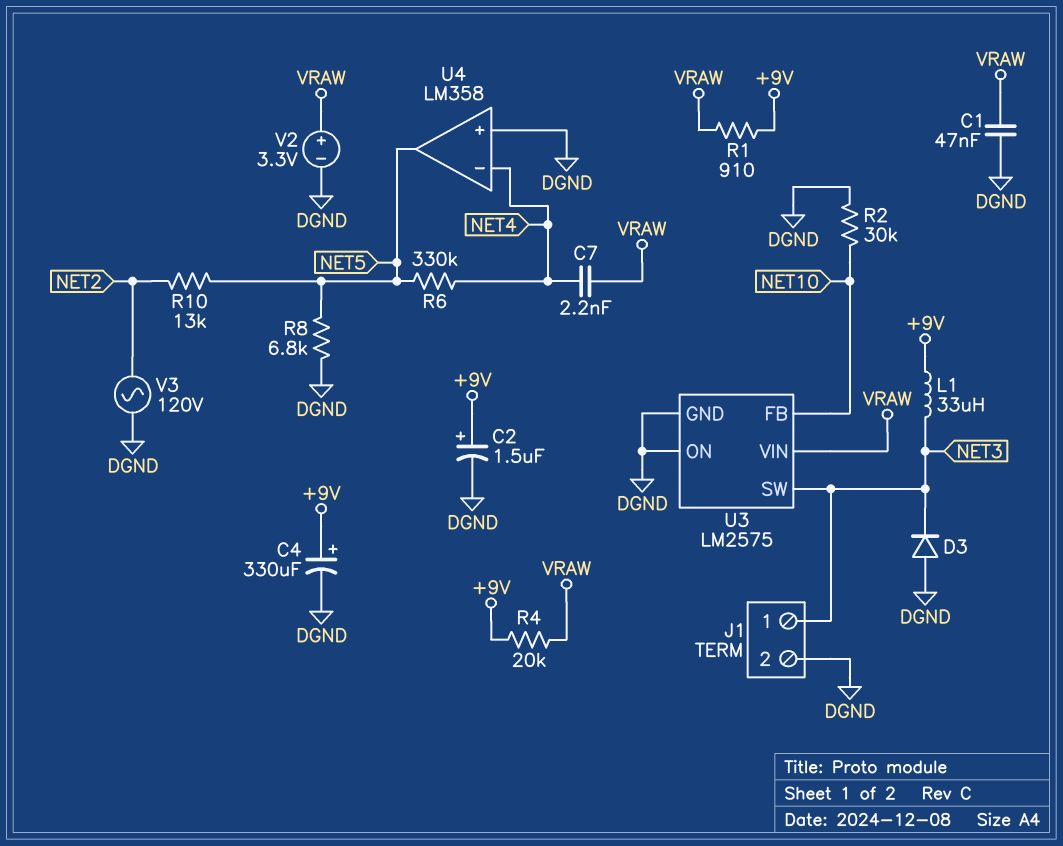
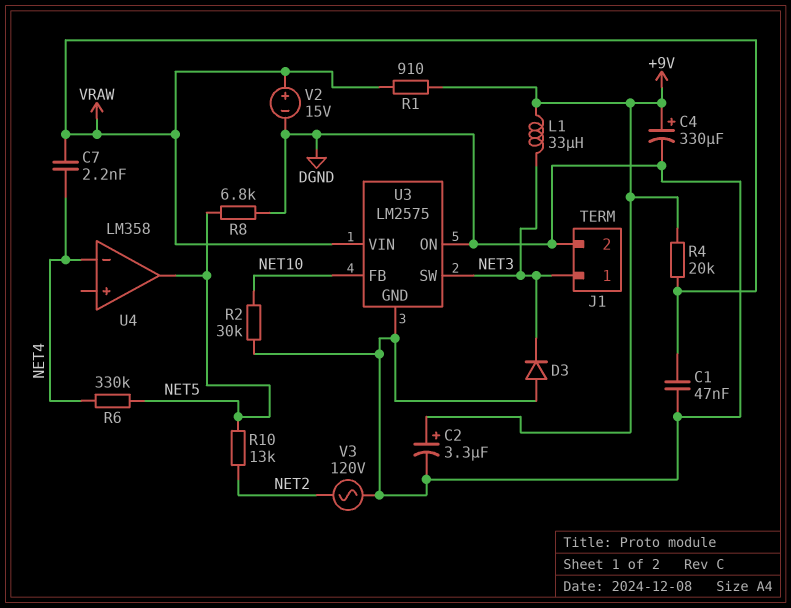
C2: 1.5uF (plus +9V, minus DGND) -> 3.3uF (plus +9V, minus DGND)
U4 pin in+: DGND -> none
V2: 3.3V (plus VRAW, minus DGND) -> 15V (plus VRAW, minus DGND)

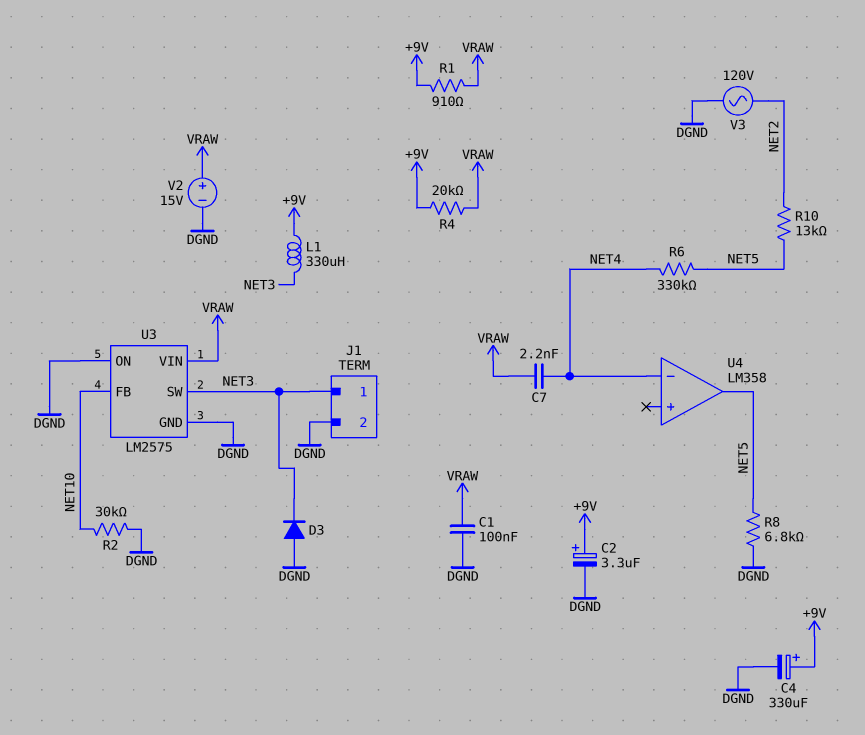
C1: 47nF (DGND, VRAW) -> 100nF (DGND, VRAW)
L1: 33uH (+9V, NET3) -> 330uH (+9V, NET3)

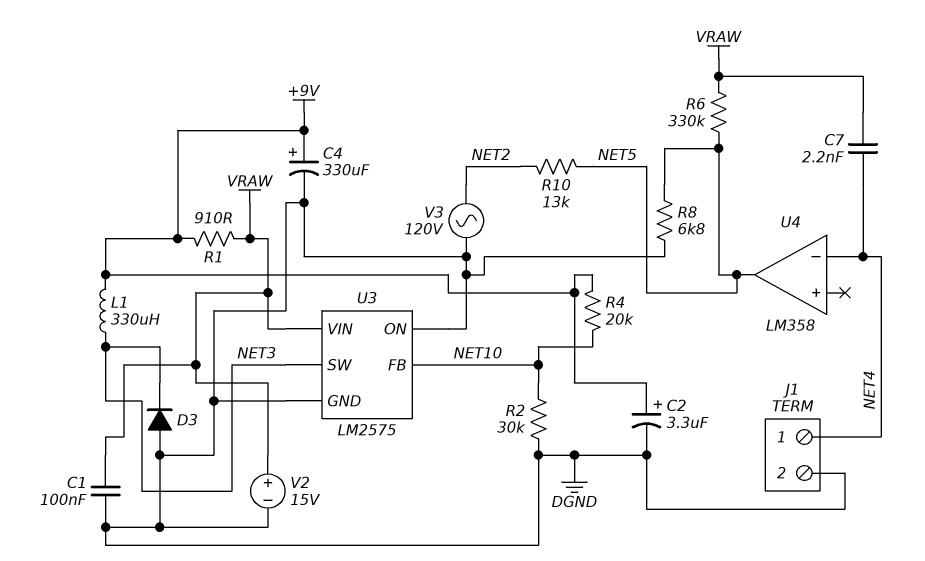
J1 pin 1: NET3 -> NET4
R4: 20k (+9V, VRAW) -> 20k (+9V, NET10)
R6: 330k (NET4, NET5) -> 330k (NET5, VRAW)

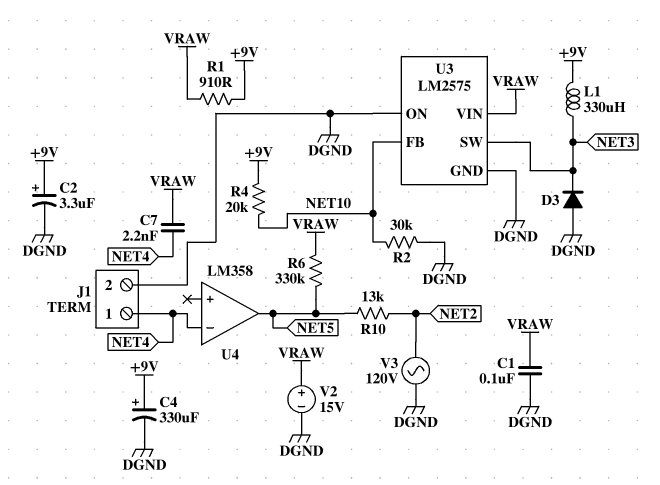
R8: 6.8k (DGND, NET5) -> none

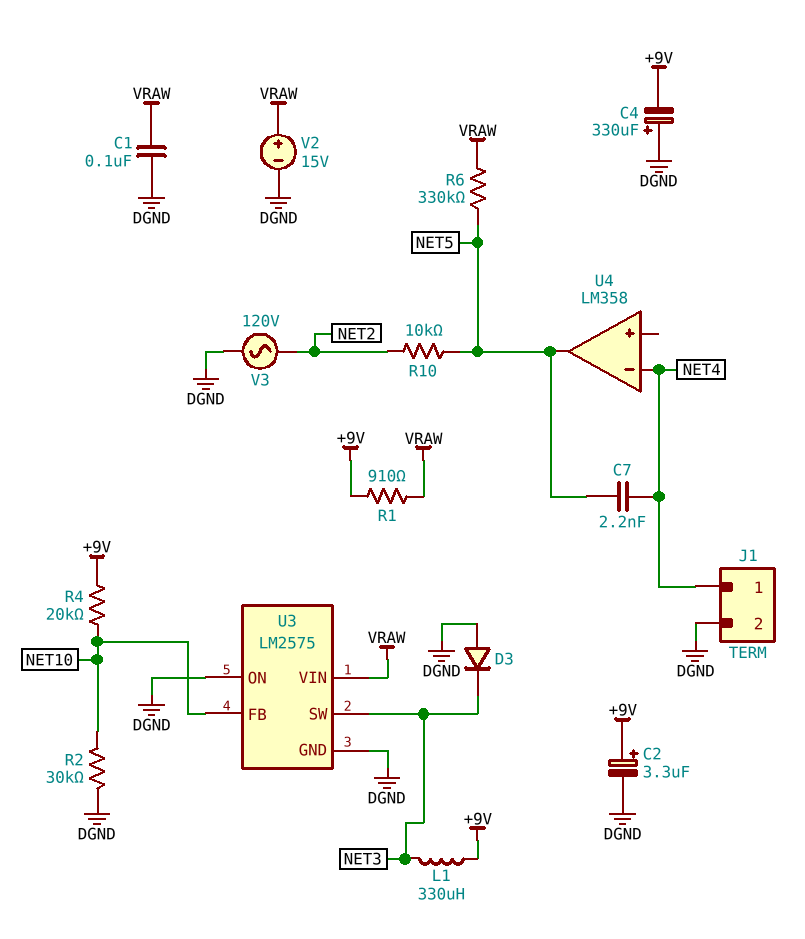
C4: 330uF (plus +9V, minus DGND) -> 330uF (plus DGND, minus +9V)
C7: 2.2nF (NET4, VRAW) -> 2.2nF (NET4, NET5)
R10: 13k (NET2, NET5) -> 10k (NET2, NET5)

